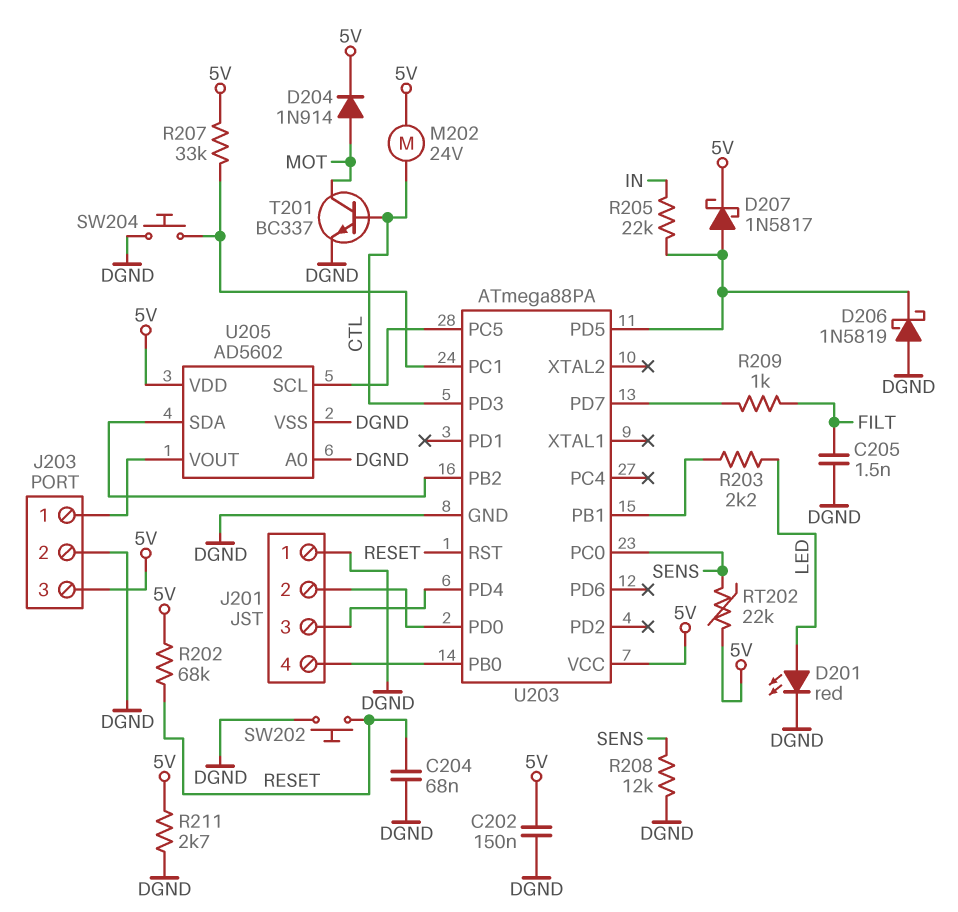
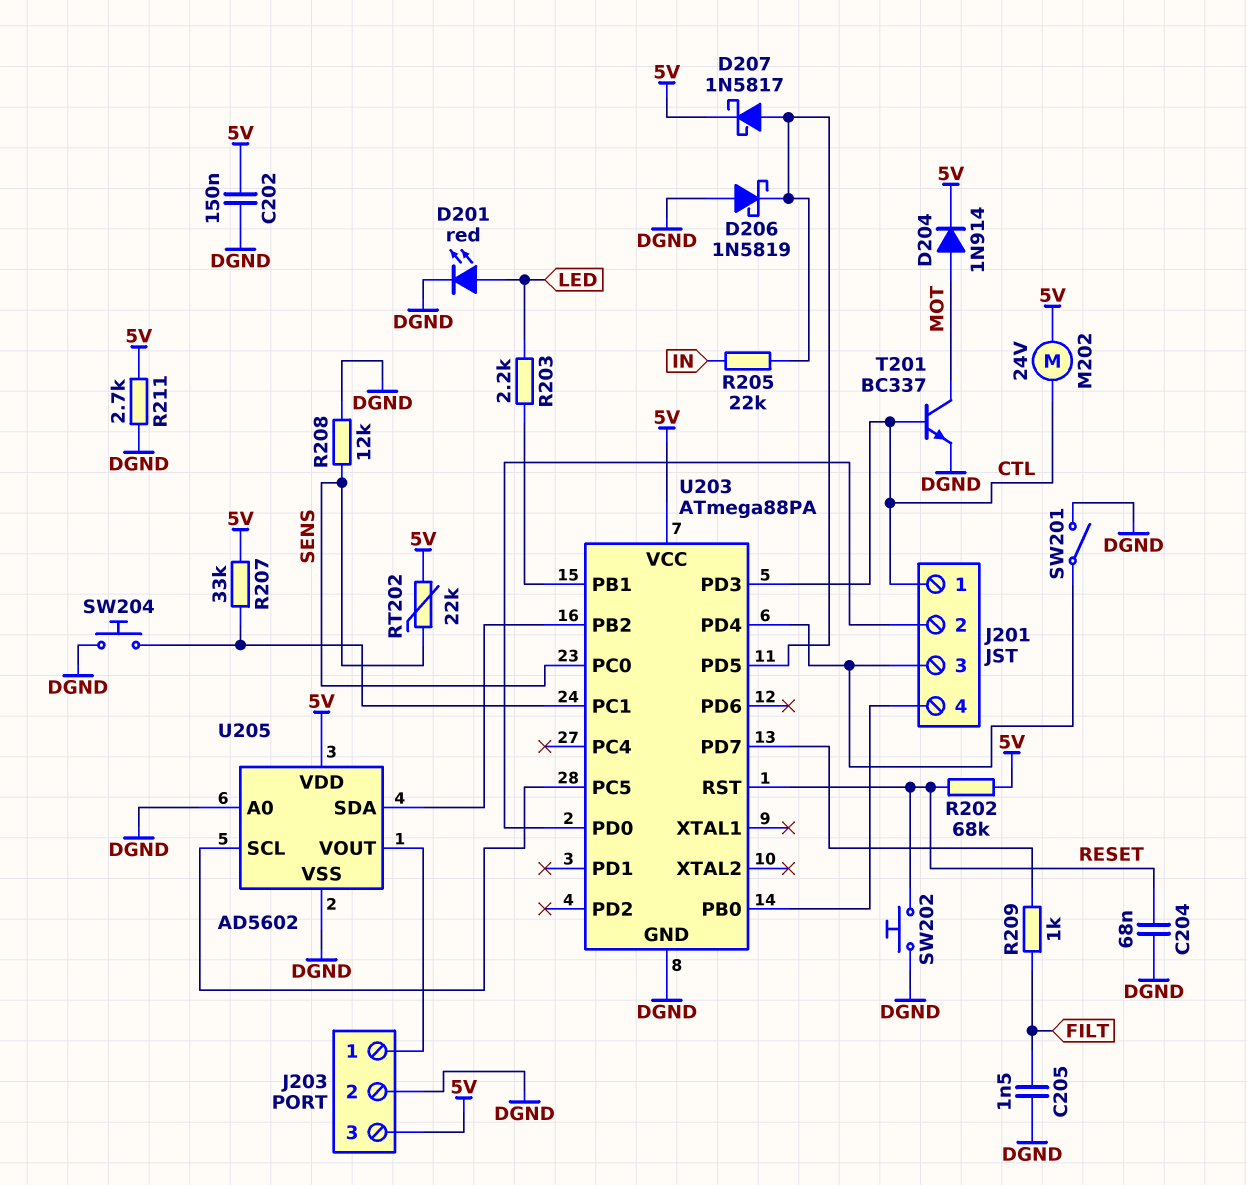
J201 pin 1: DGND -> CTL
SW201: none -> switch (DGND, J201/3)

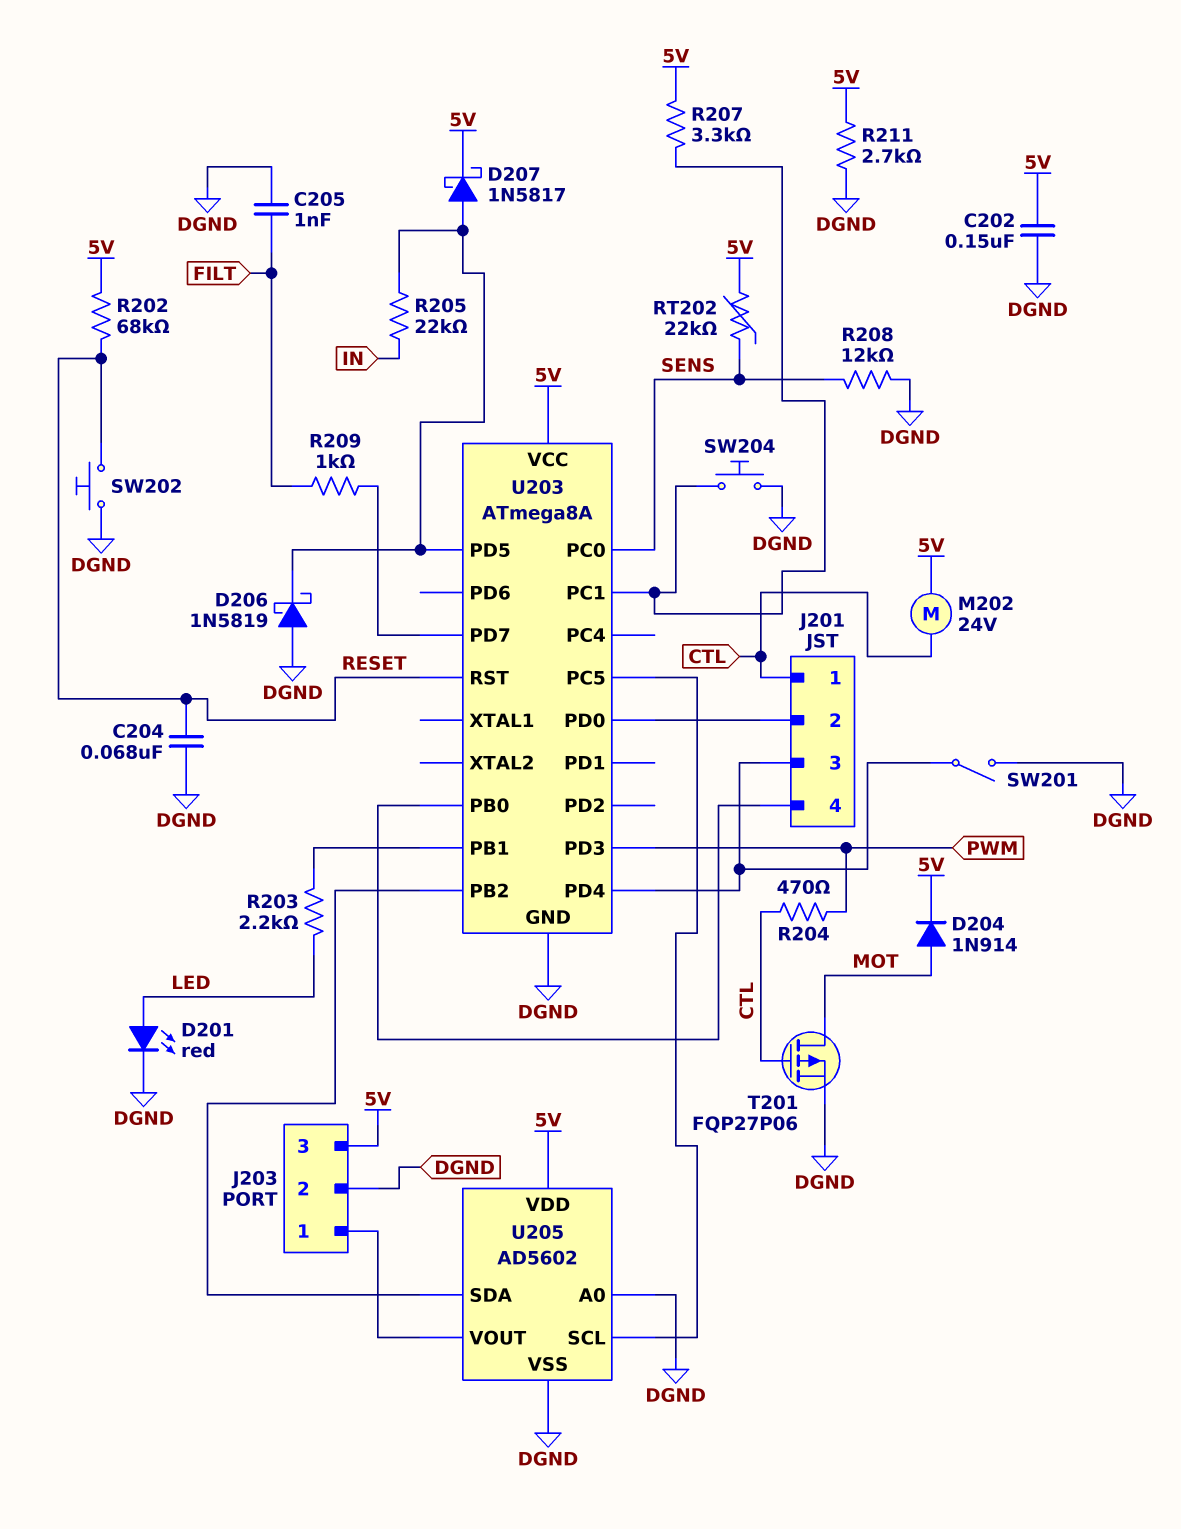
C205: 1.5nF (DGND, FILT) -> 1nF (DGND, FILT)
R204: none -> 470 (CTL, PWM)
R207: 33k (5V, U203/PC1) -> 3.3k (5V, U203/PC1)
T201: NPN BC337 (B CTL, C MOT, E DGND) -> PMOS FQP27P06 (G CTL, D MOT, S DGND)
U203: ATmega88PA -> ATmega8A
U203 pin PD3: CTL -> PWM

